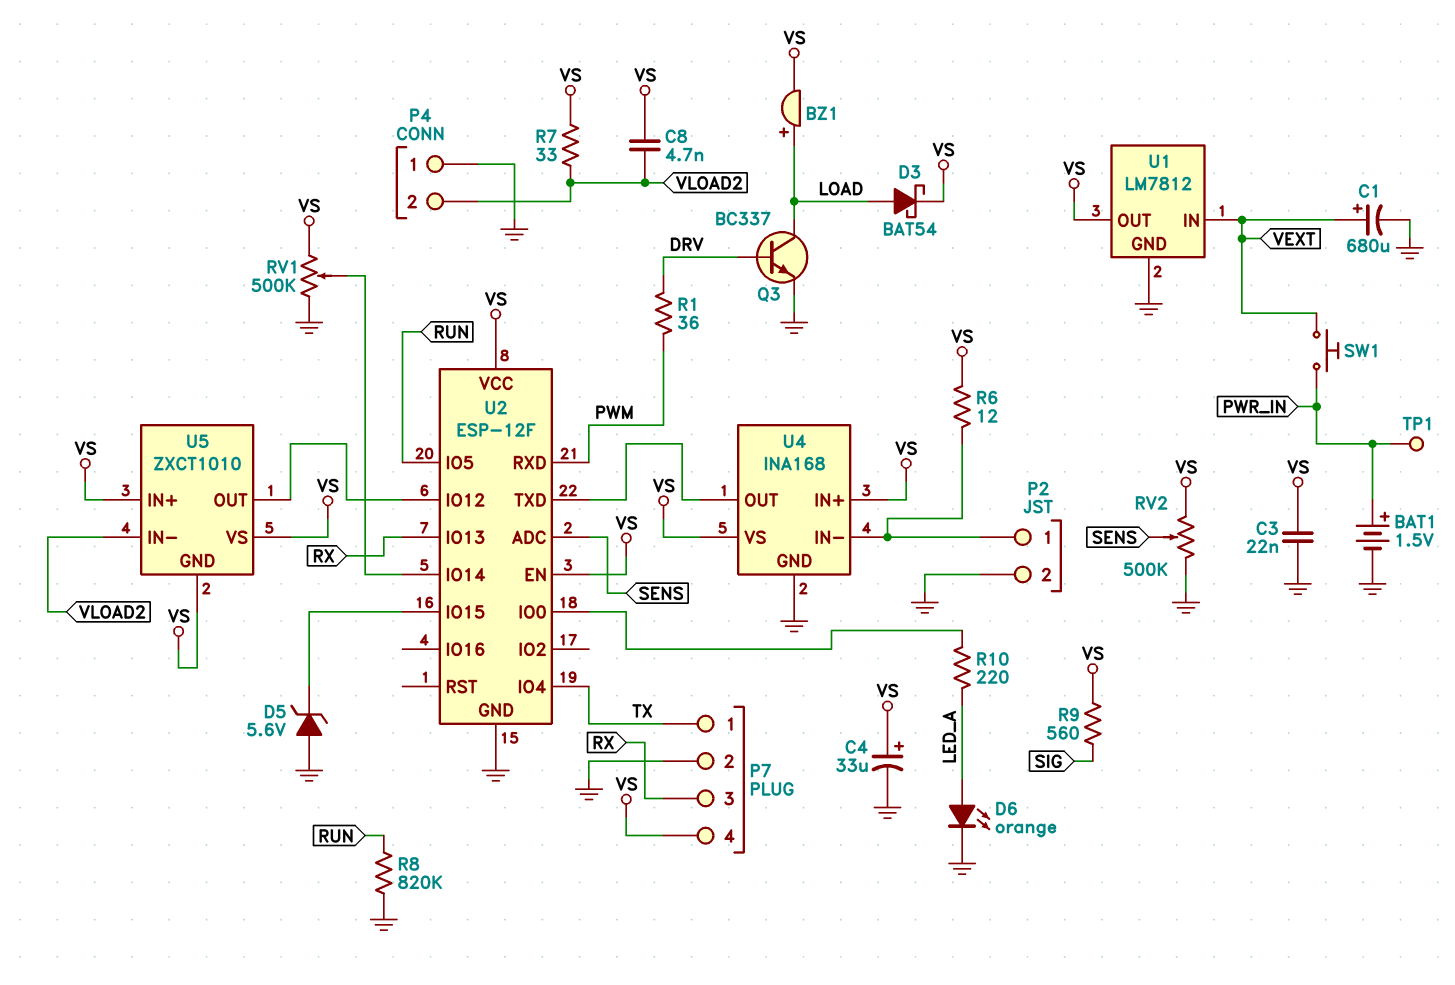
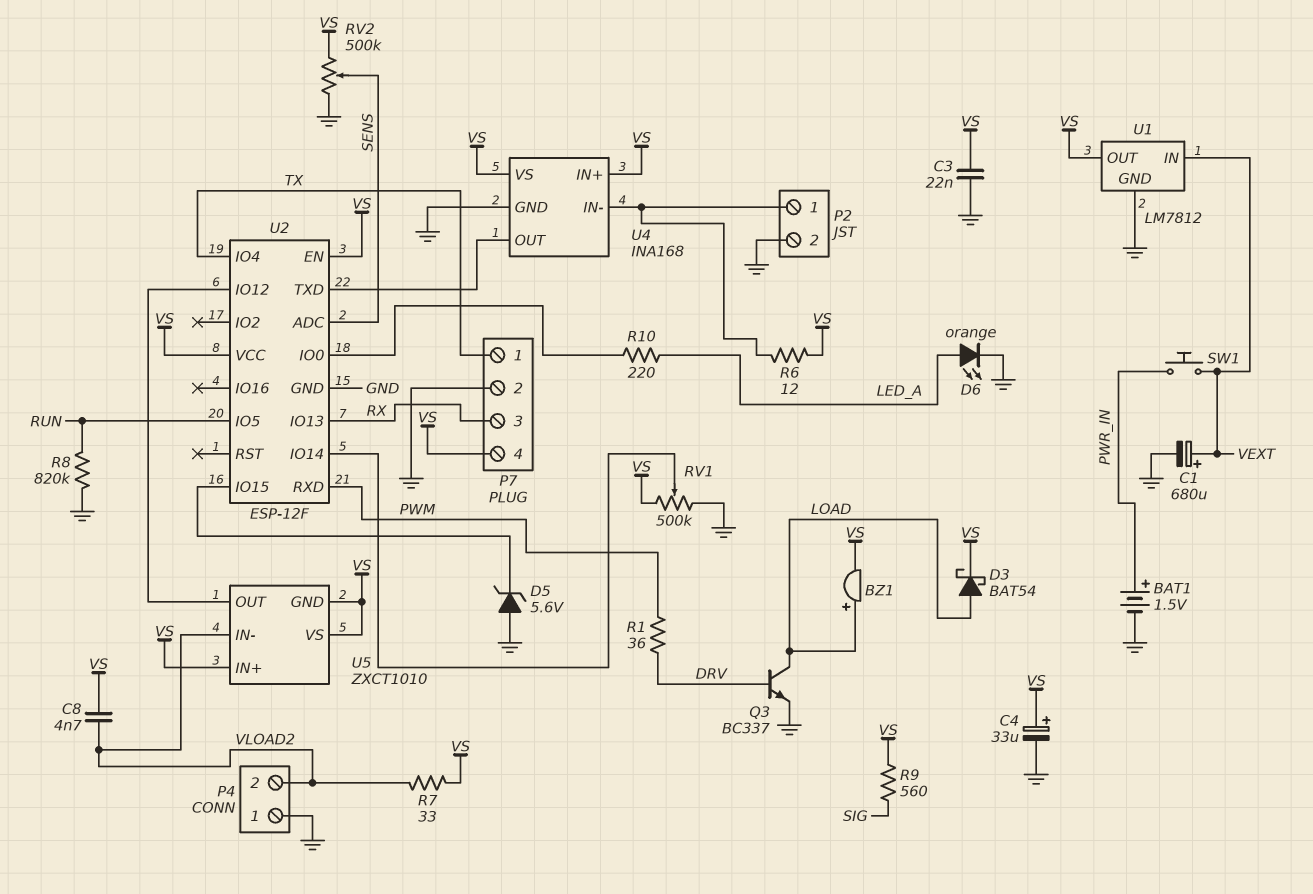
TP1: test point (PWR_IN) -> none

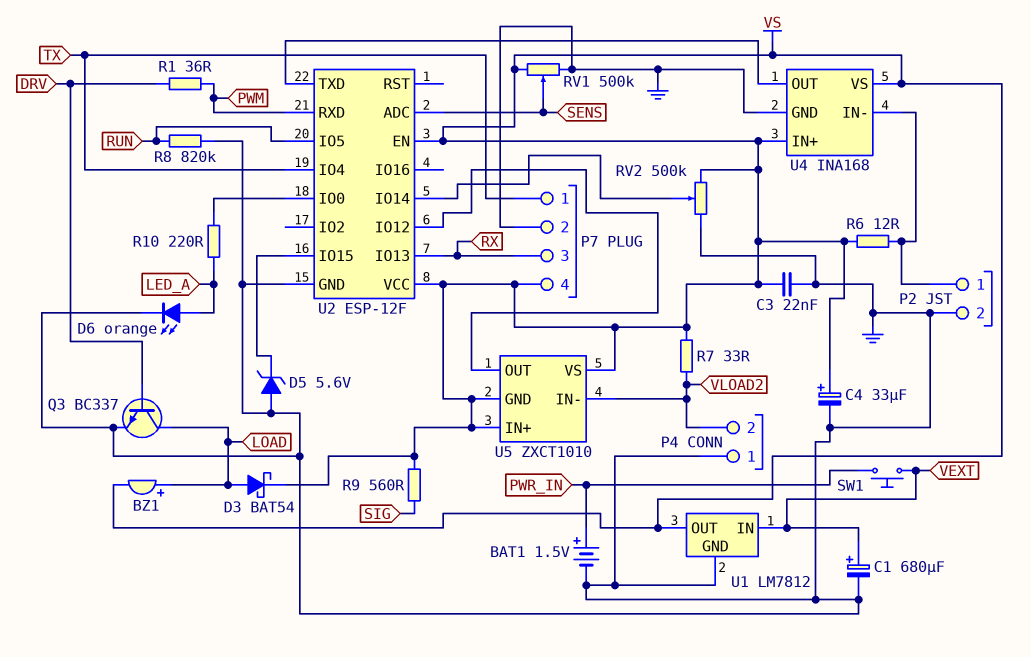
C8: 4.7nF (VLOAD2, VS) -> none
RV1: 500k (GND, VS, wiper U2/IO14) -> 500k (GND, VS, wiper SENS)
RV2: 500k (GND, VS, wiper SENS) -> 500k (GND, VS, wiper U2/IO14)

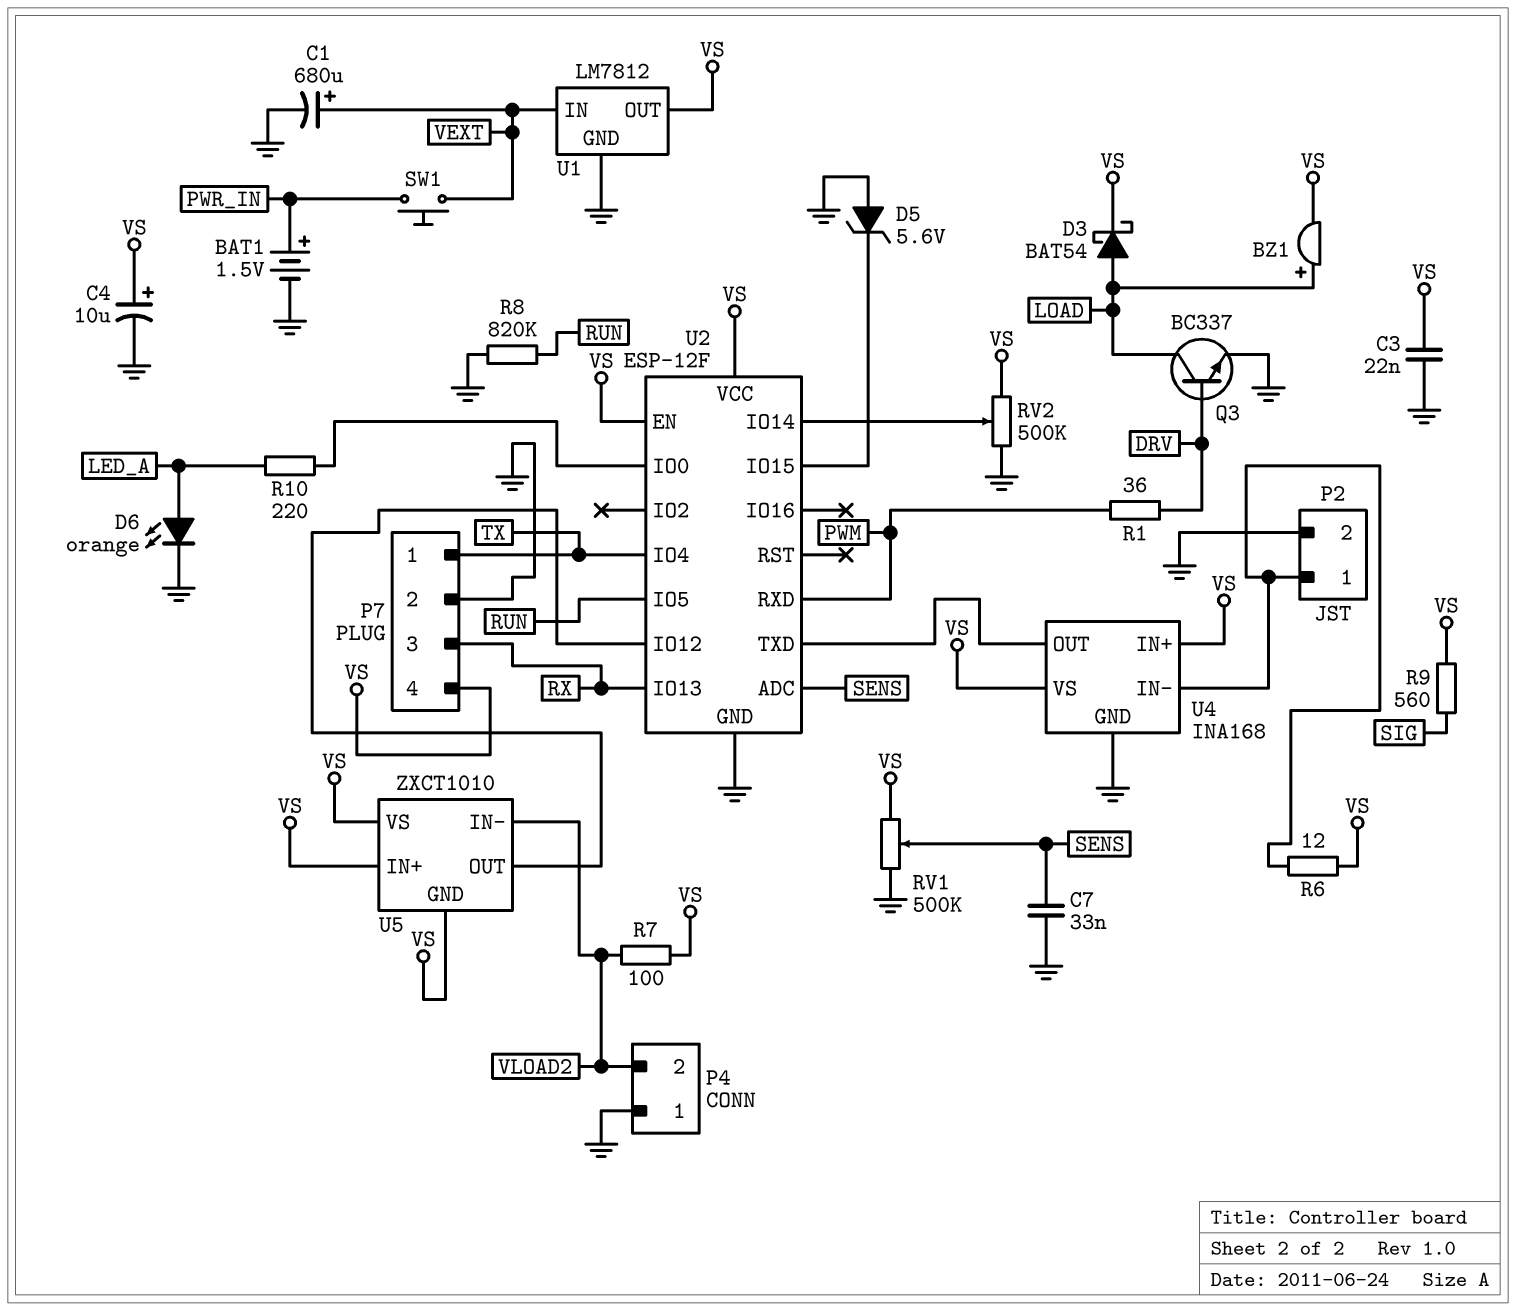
C4: 33uF (plus VS, minus GND) -> 10uF (plus VS, minus GND)
C7: none -> 33nF (GND, SENS)
R7: 33 (VLOAD2, VS) -> 100 (VLOAD2, VS)

